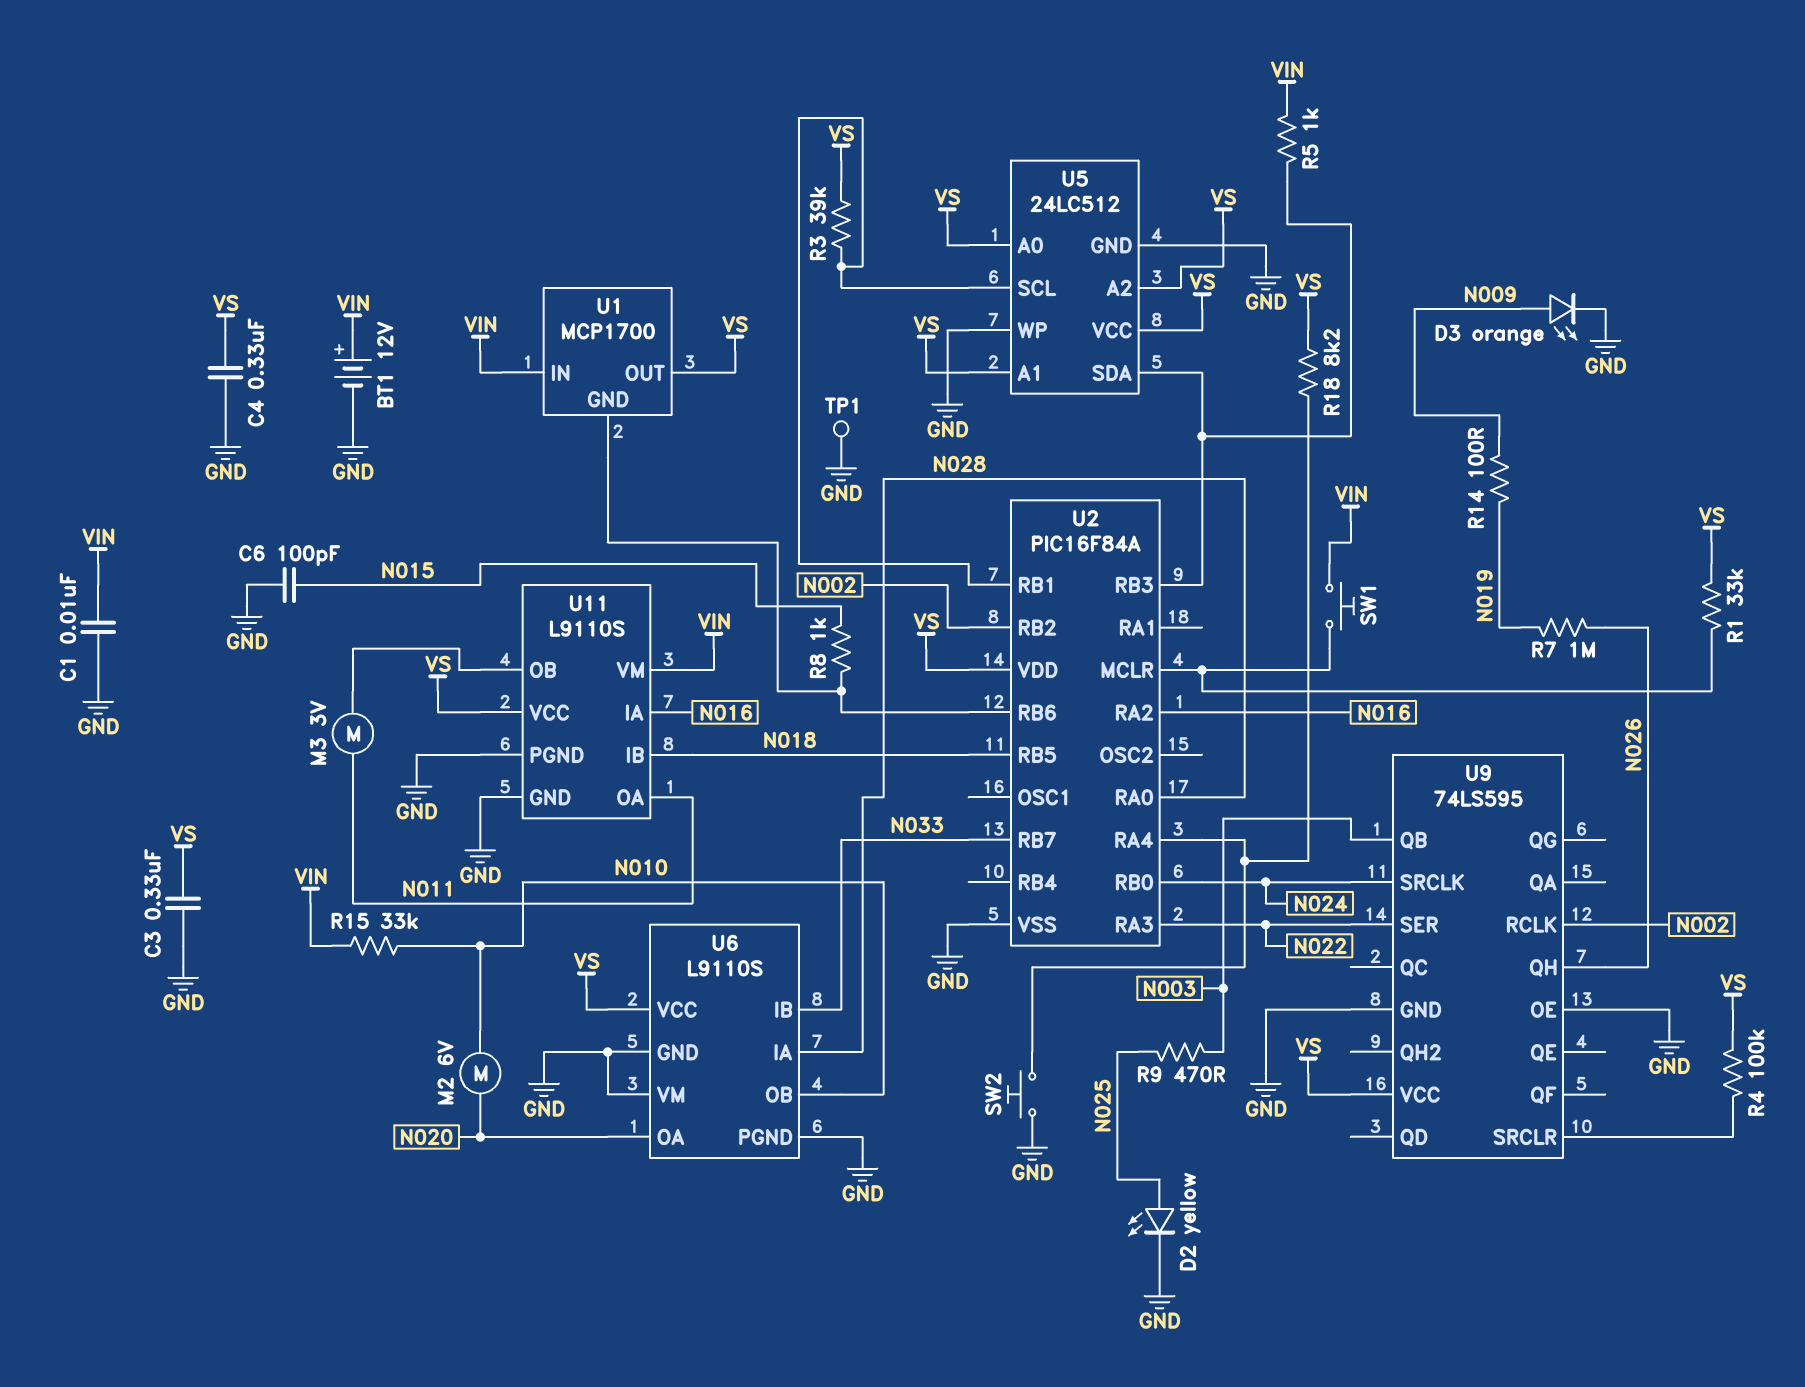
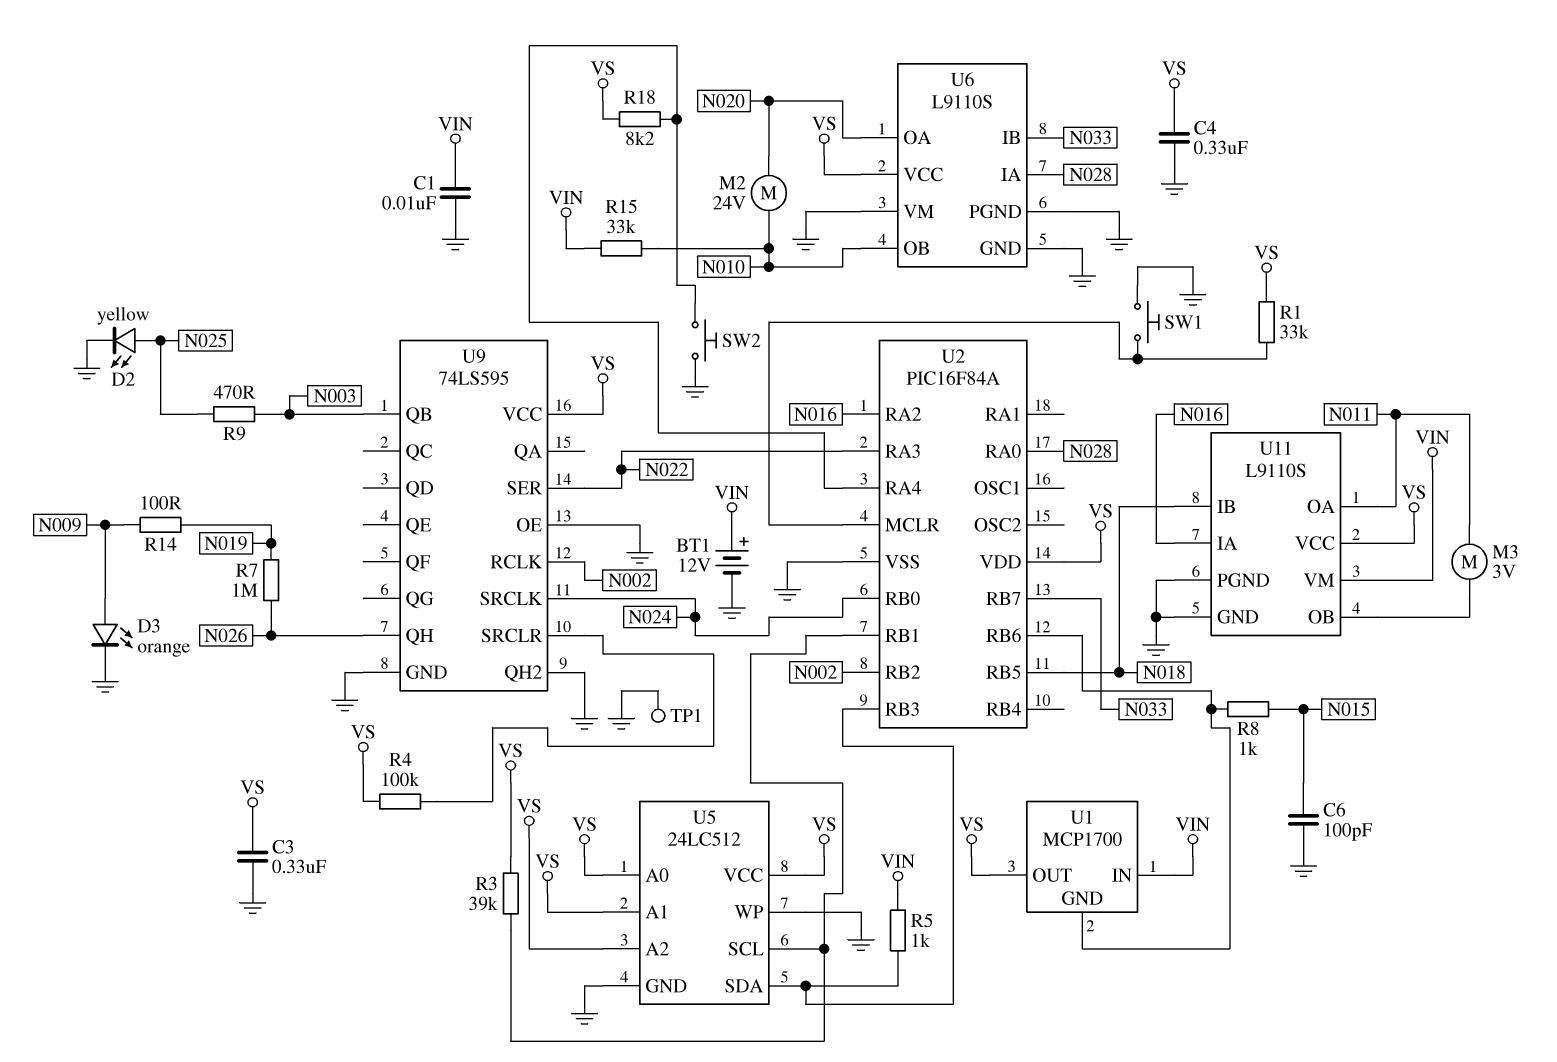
M2: motor 6V (N010, N020) -> motor 24V (N010, N020)
SW1: button (U2/MCLR, VIN) -> button (GND, U2/MCLR)
U9 pin QH2: none -> GND

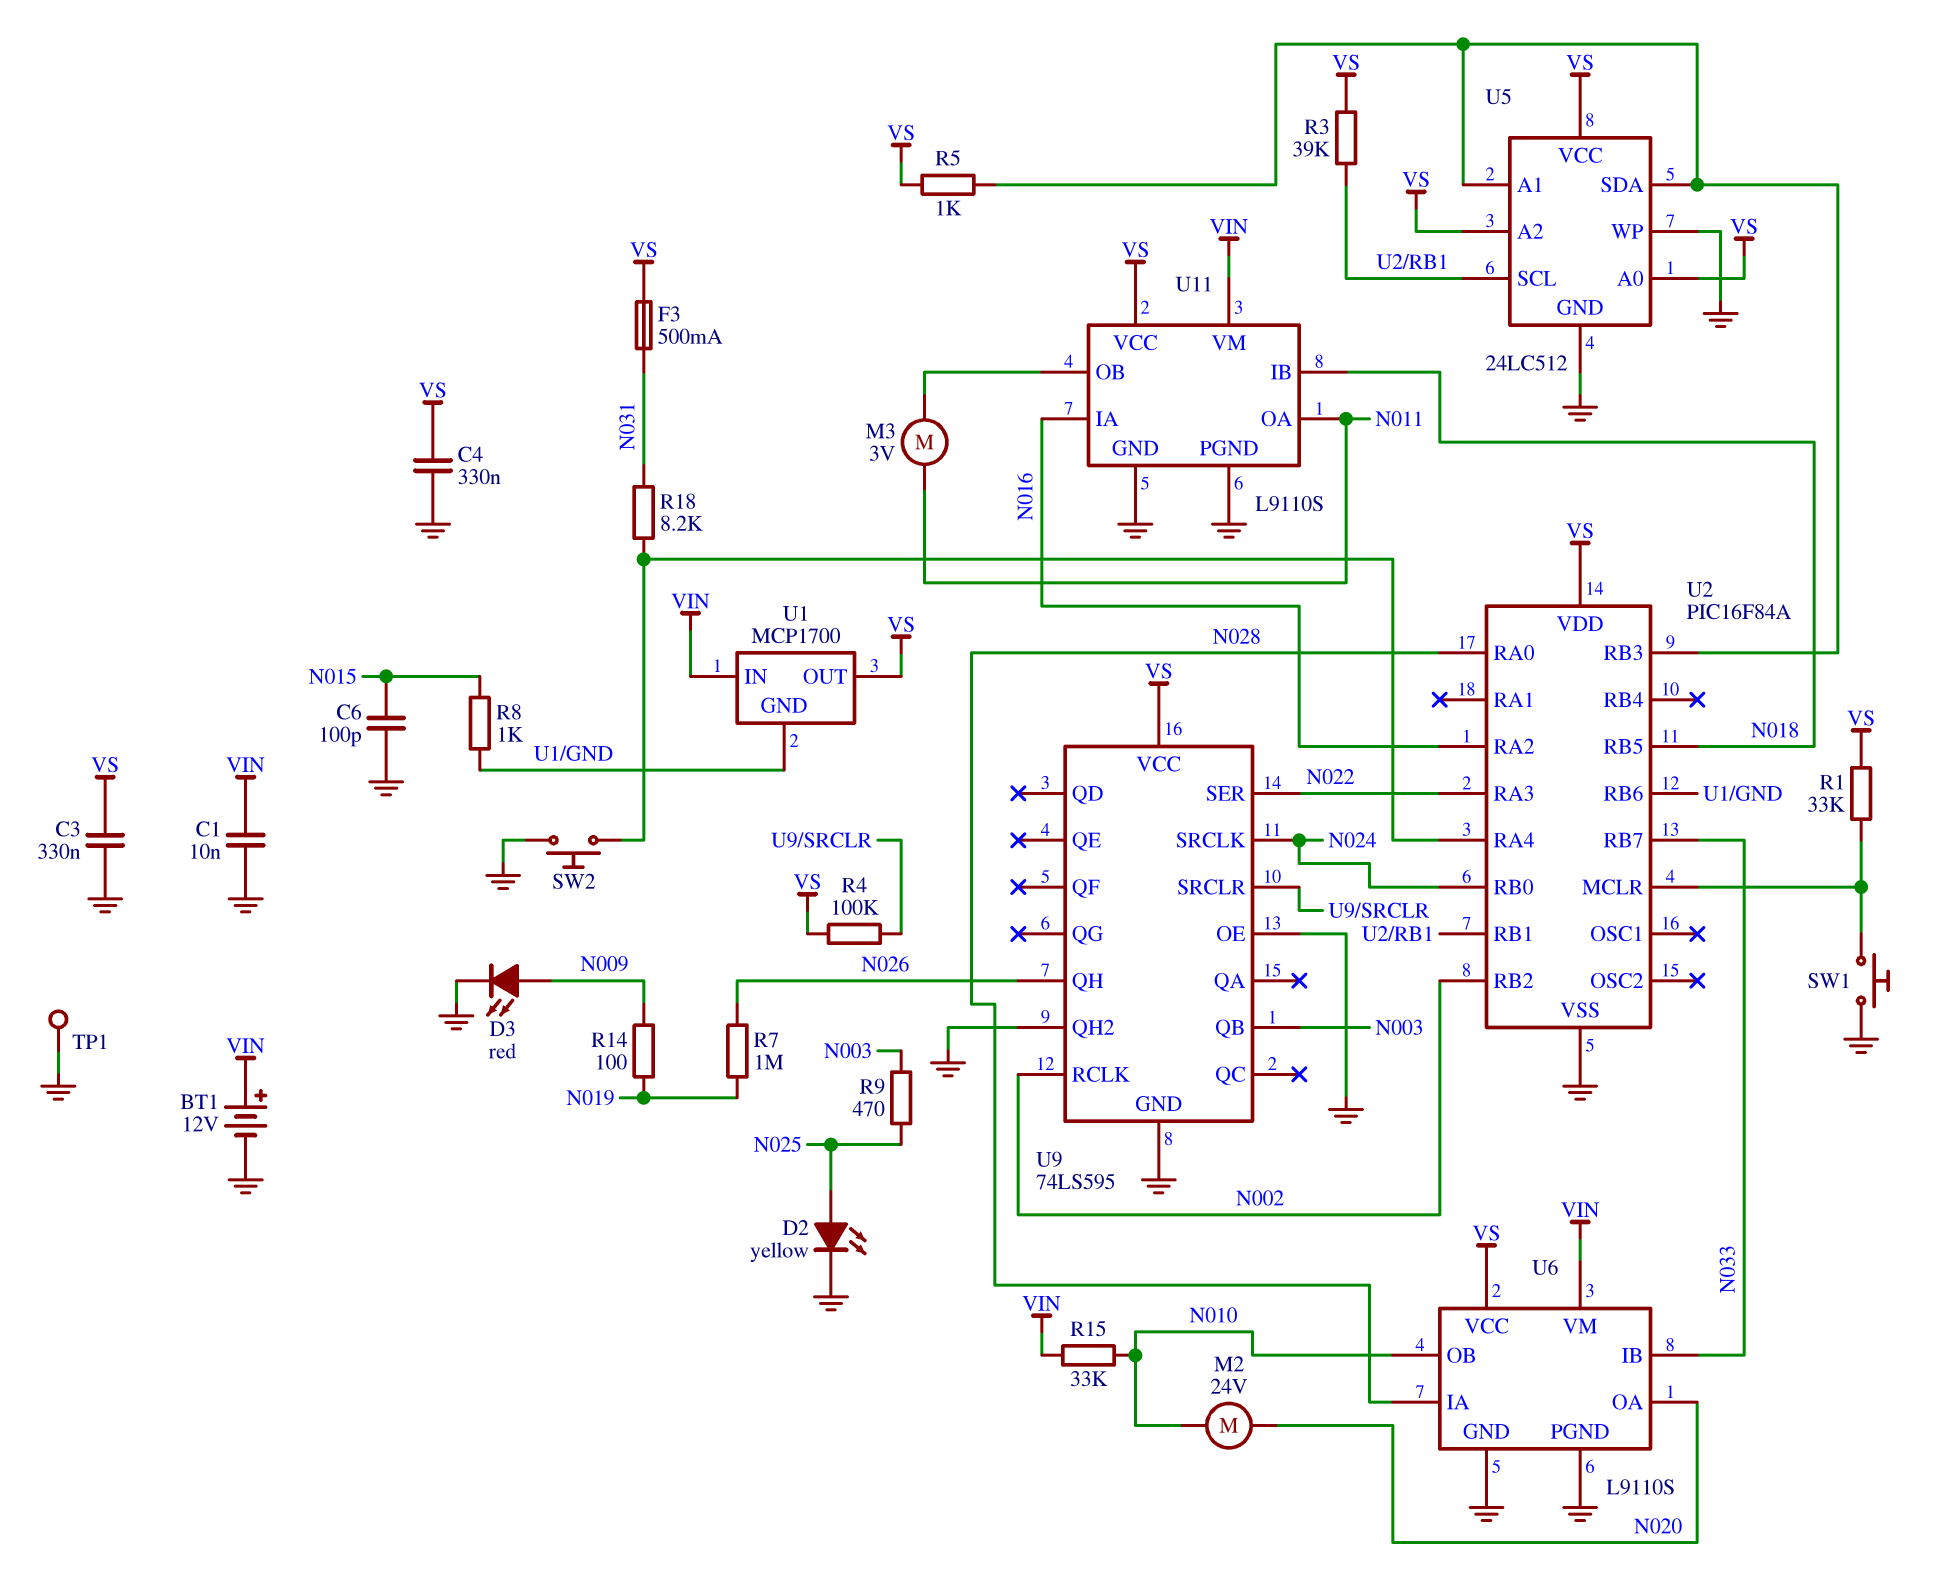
D3: LED orange (A N009, K GND) -> LED red (A N009, K GND)
F3: none -> 500mA (N031, VS)
R5: 1k (U2/RB3, VIN) -> 1k (U2/RB3, VS)
R18: 8.2k (U2/RA4, VS) -> 8.2k (N031, U2/RA4)
U5 pin A1: VS -> U2/RB3
U6 pin VM: GND -> VIN

